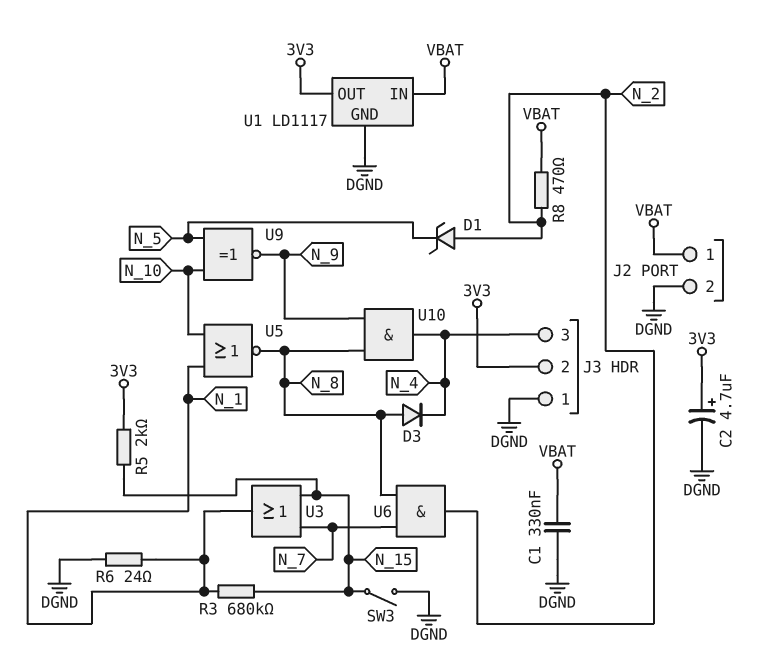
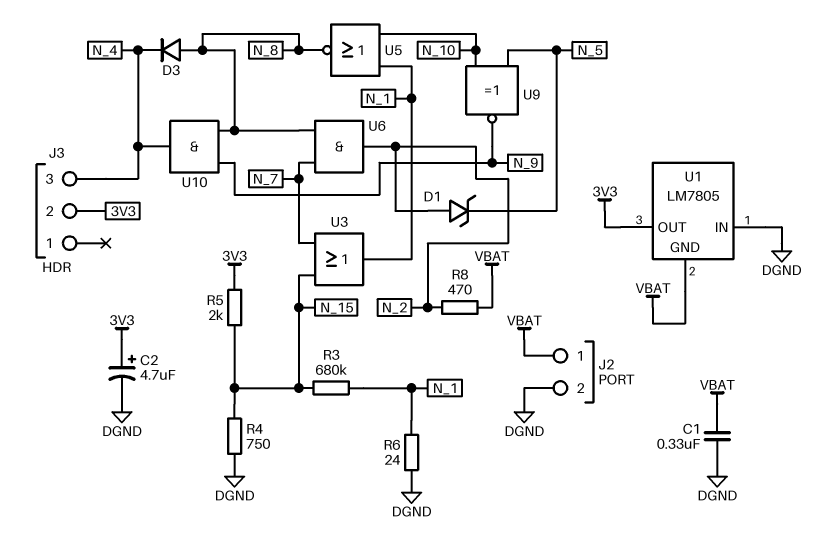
J3 pin 1: DGND -> none
R4: none -> 750 (DGND, N_15)
SW3: switch (DGND, N_15) -> none
U1: LD1117 -> LM7805
U1 pin GND: DGND -> VBAT
U1 pin IN: VBAT -> DGND

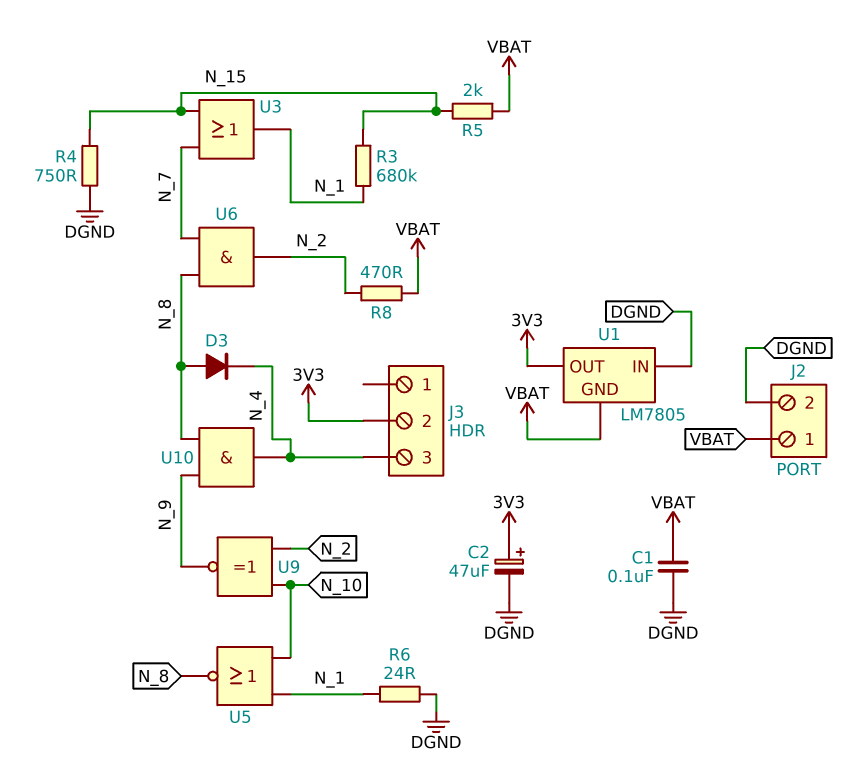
C1: 330nF (DGND, VBAT) -> 100nF (DGND, VBAT)
C2: 4.7uF (plus 3V3, minus DGND) -> 47uF (plus 3V3, minus DGND)
D1: zener (A N_2, K N_5) -> none
R5: 2k (3V3, N_15) -> 2k (N_15, VBAT)
U9: XNOR (in N_5, in N_10, out N_9) -> XNOR (in N_2, in N_10, out N_9)

